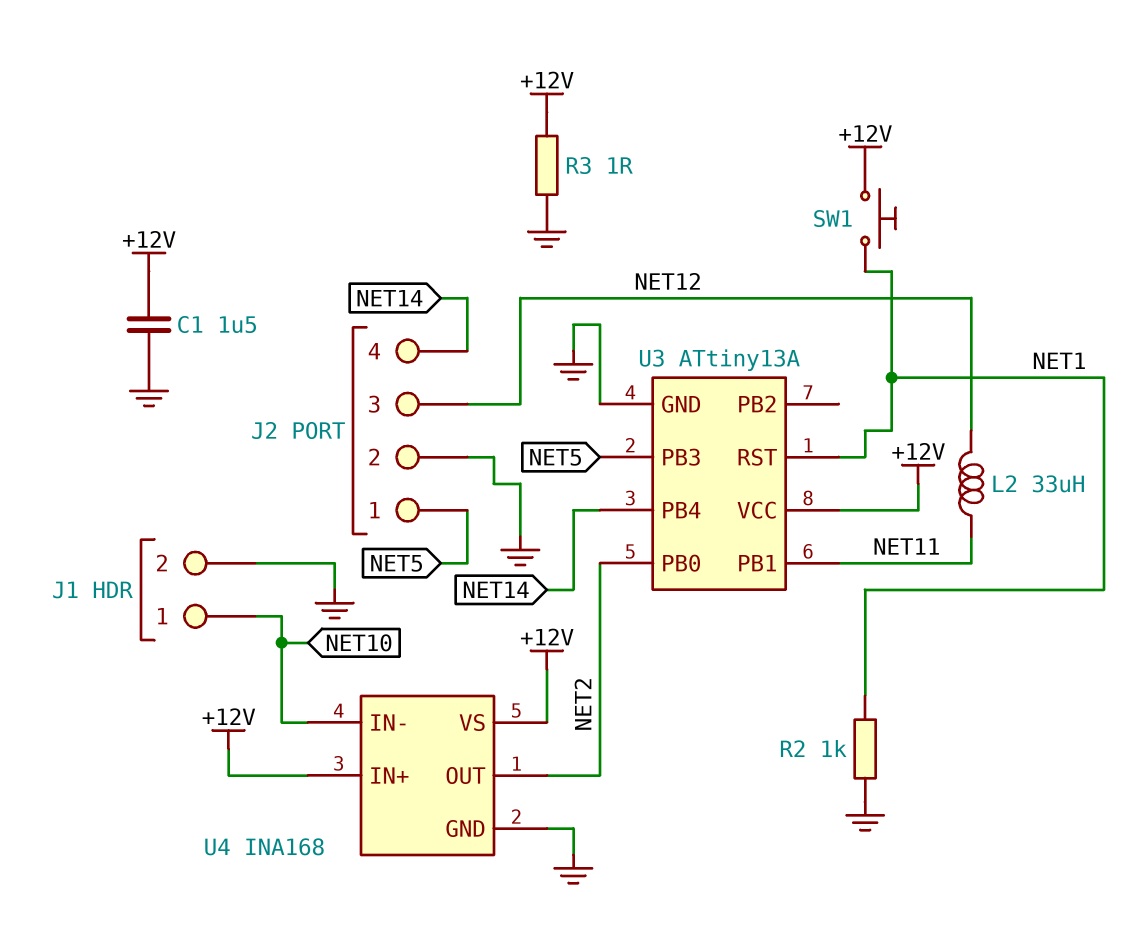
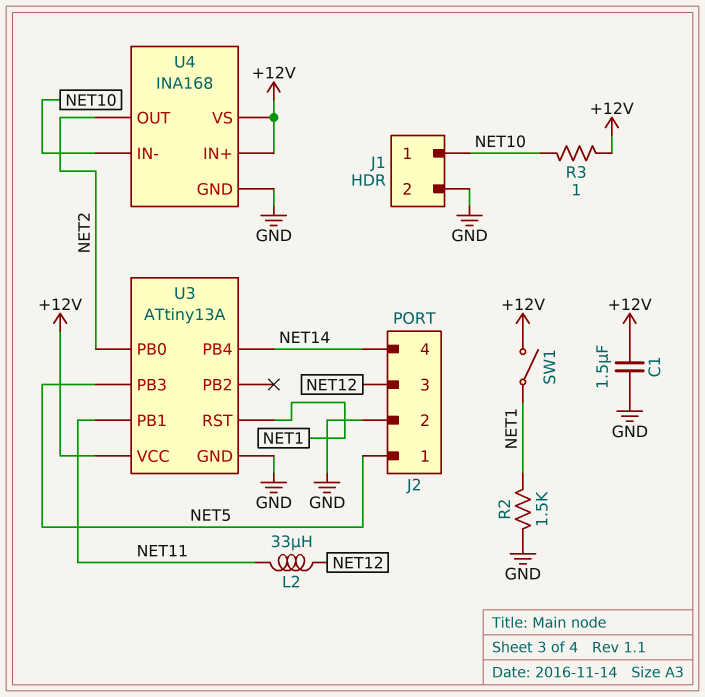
R2: 1k (GND, NET1) -> 1.5k (GND, NET1)
R3: 1 (+12V, GND) -> 1 (+12V, NET10)
SW1: button (+12V, NET1) -> switch (+12V, NET1)

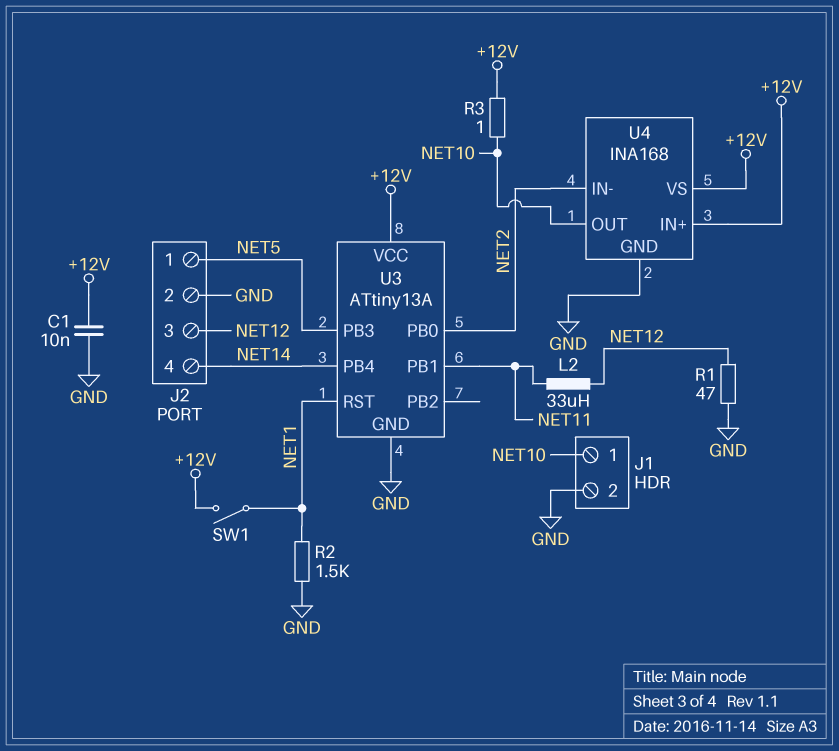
C1: 1.5uF (+12V, GND) -> 10nF (+12V, GND)
R1: none -> 47 (GND, NET12)
U4 pin IN-: NET10 -> NET2
U4 pin OUT: NET2 -> NET10

